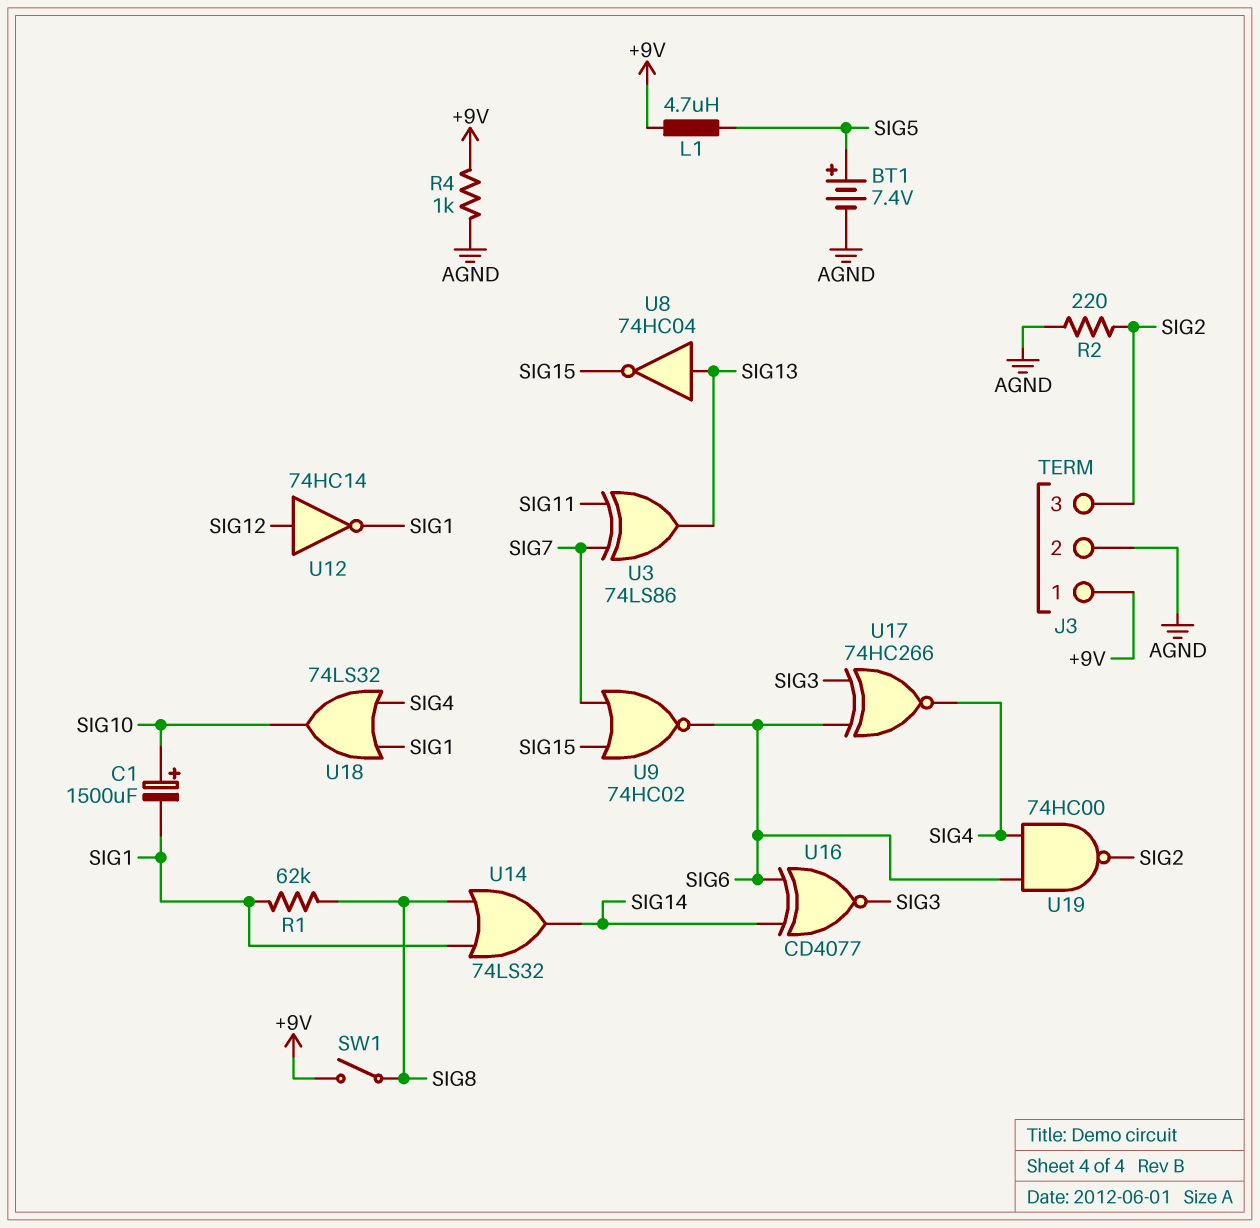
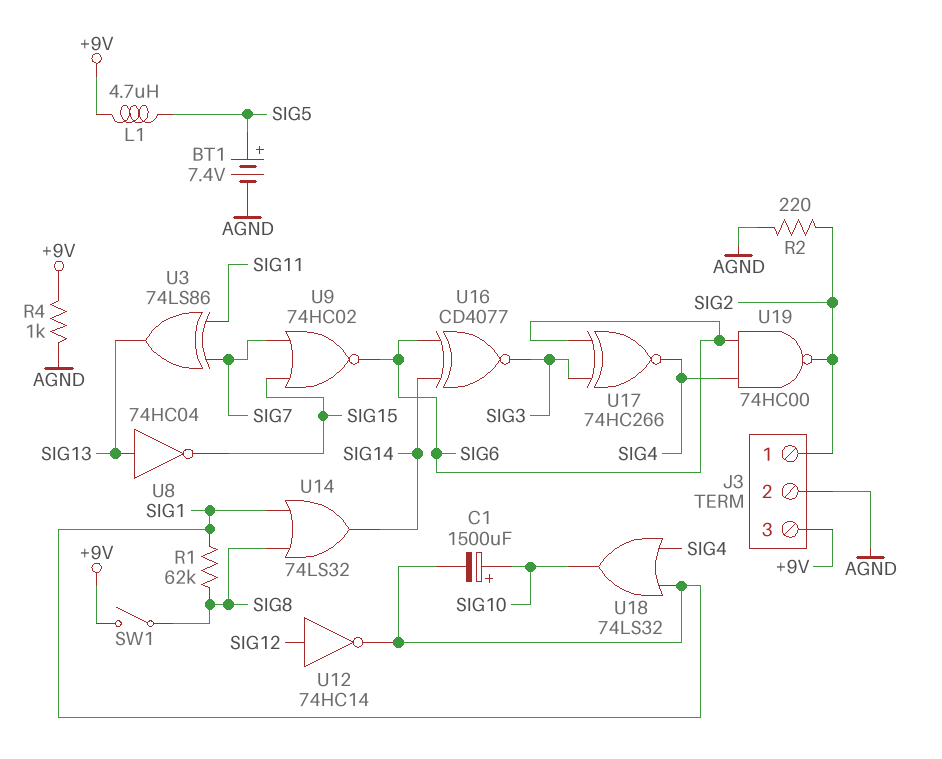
J3 pin 1: +9V -> SIG2
J3 pin 3: SIG2 -> +9V

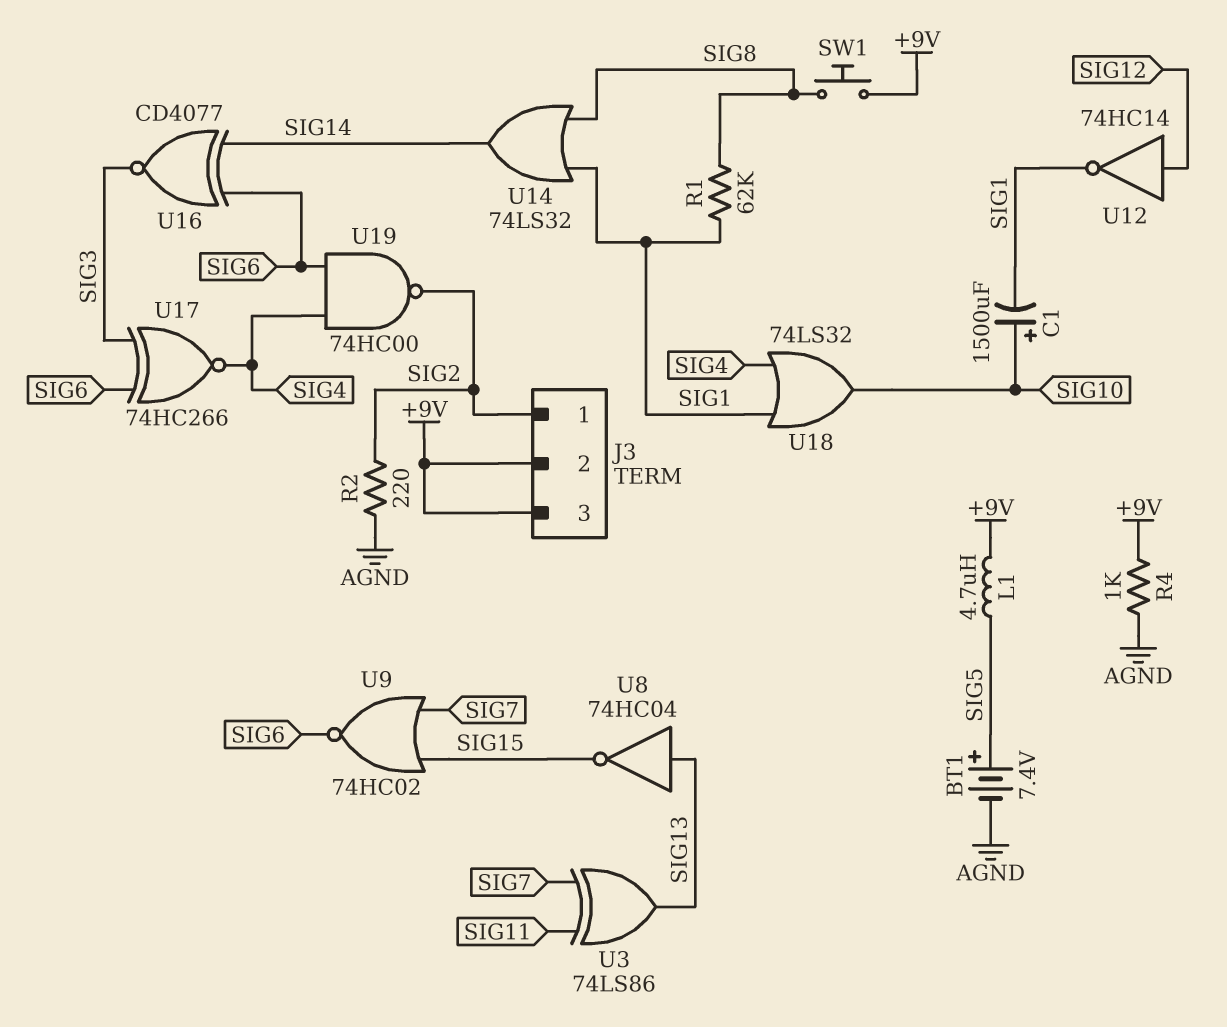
J3 pin 2: AGND -> +9V
SW1: switch (+9V, SIG8) -> button (+9V, SIG8)

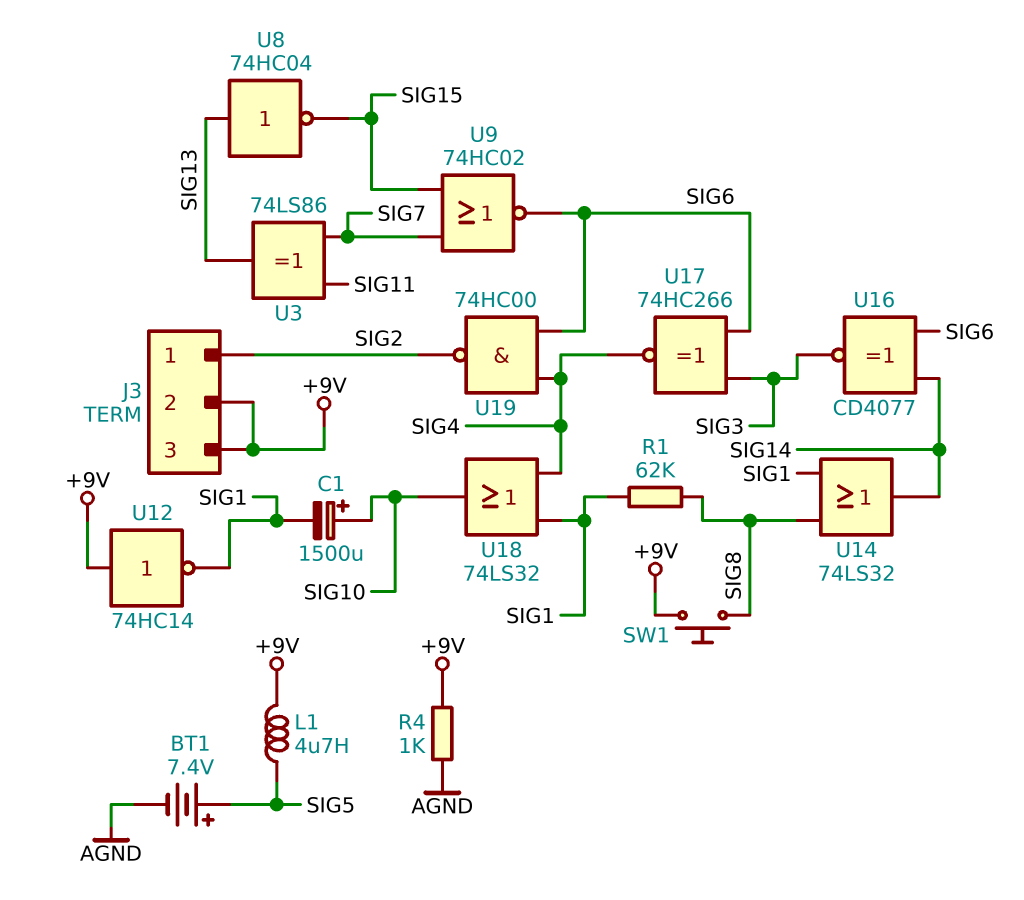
R2: 220 (AGND, SIG2) -> none
U12: NOT 74HC14 (in SIG12, out SIG1) -> NOT 74HC14 (in +9V, out SIG1)

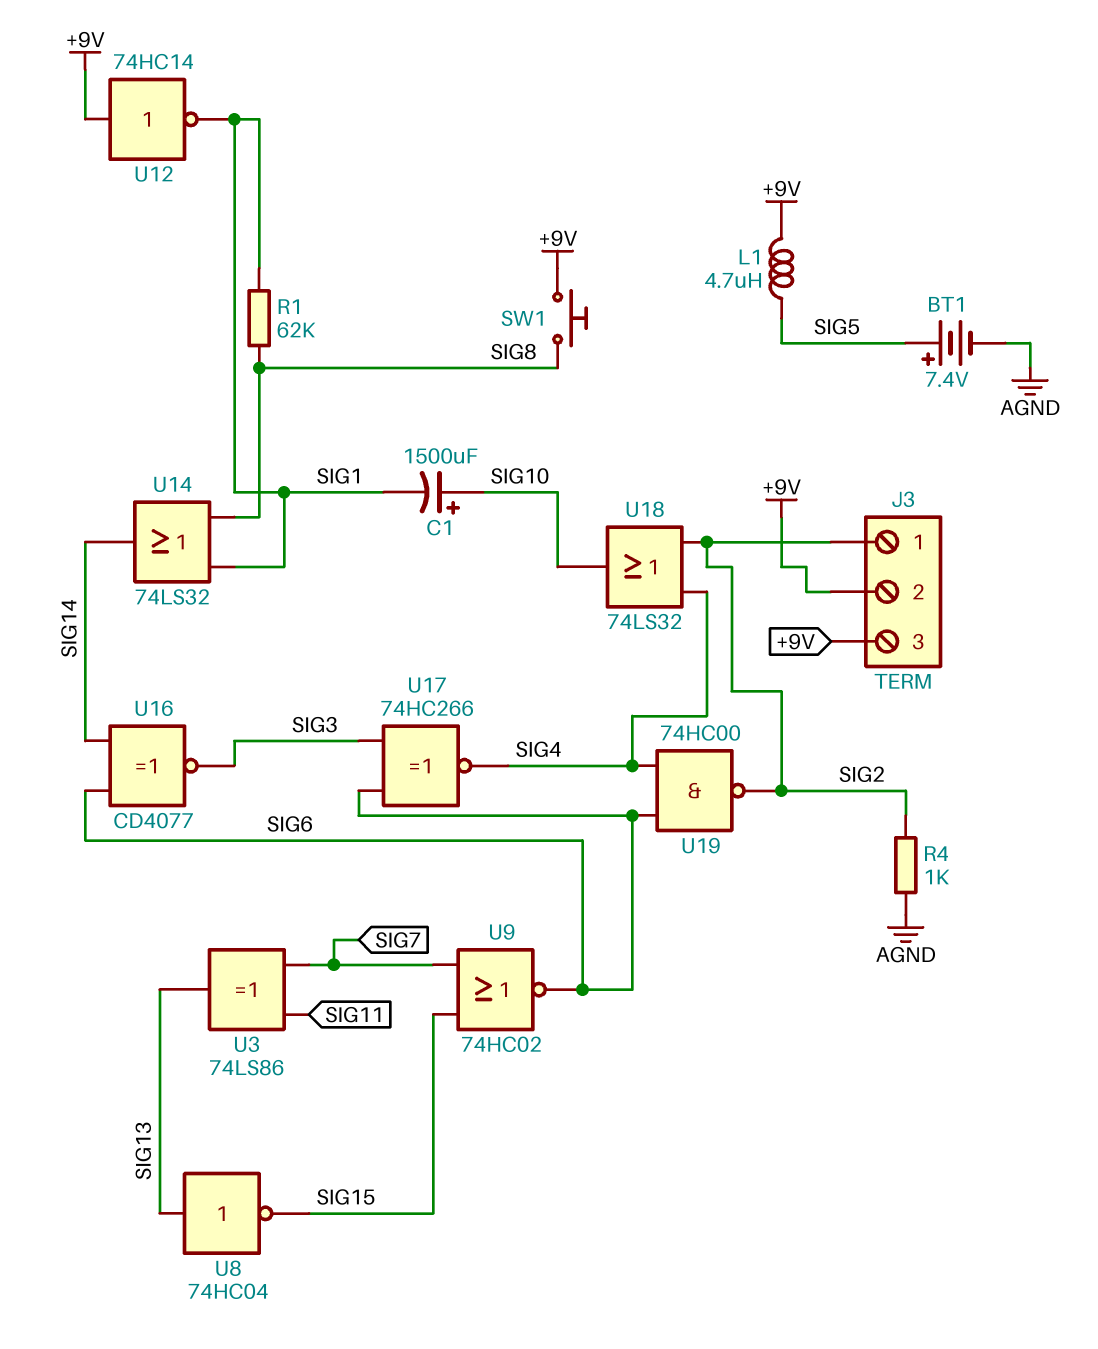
R4: 1k (+9V, AGND) -> 1k (AGND, SIG2)
U18: OR 74LS32 (in SIG1, in SIG4, out SIG10) -> OR 74LS32 (in SIG2, in SIG4, out SIG10)

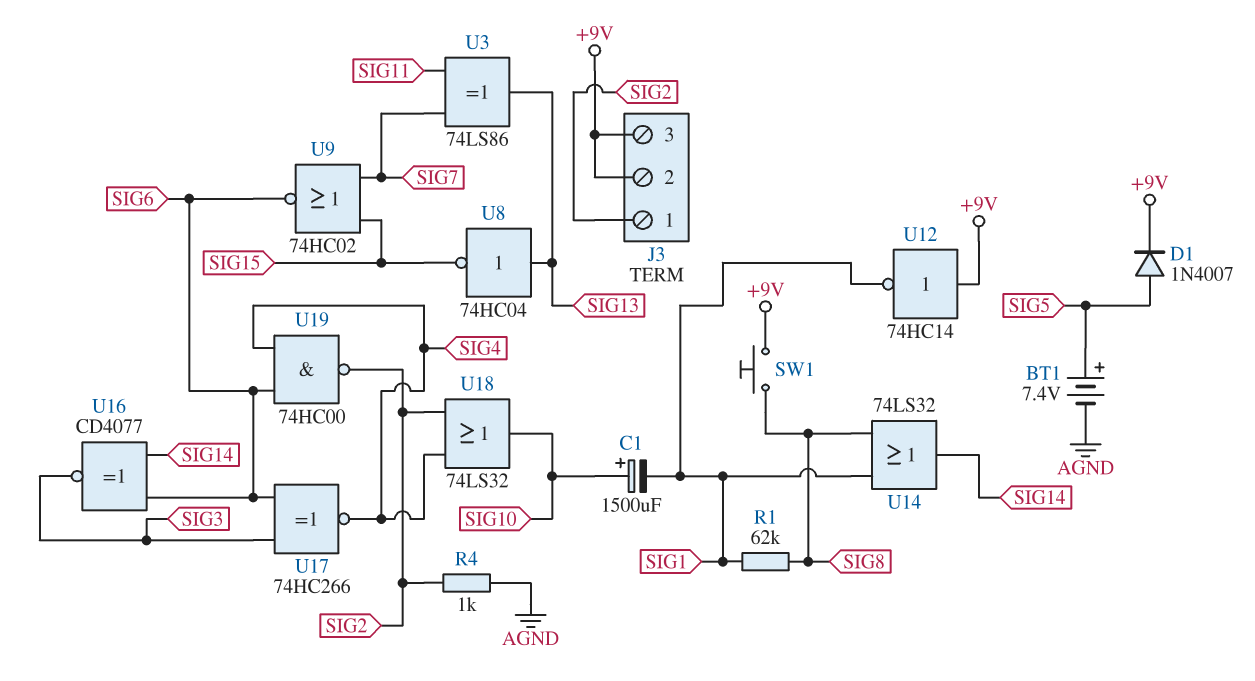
D1: none -> diode 1N4007 (A SIG5, K +9V)
L1: 4.7uH (+9V, SIG5) -> none

